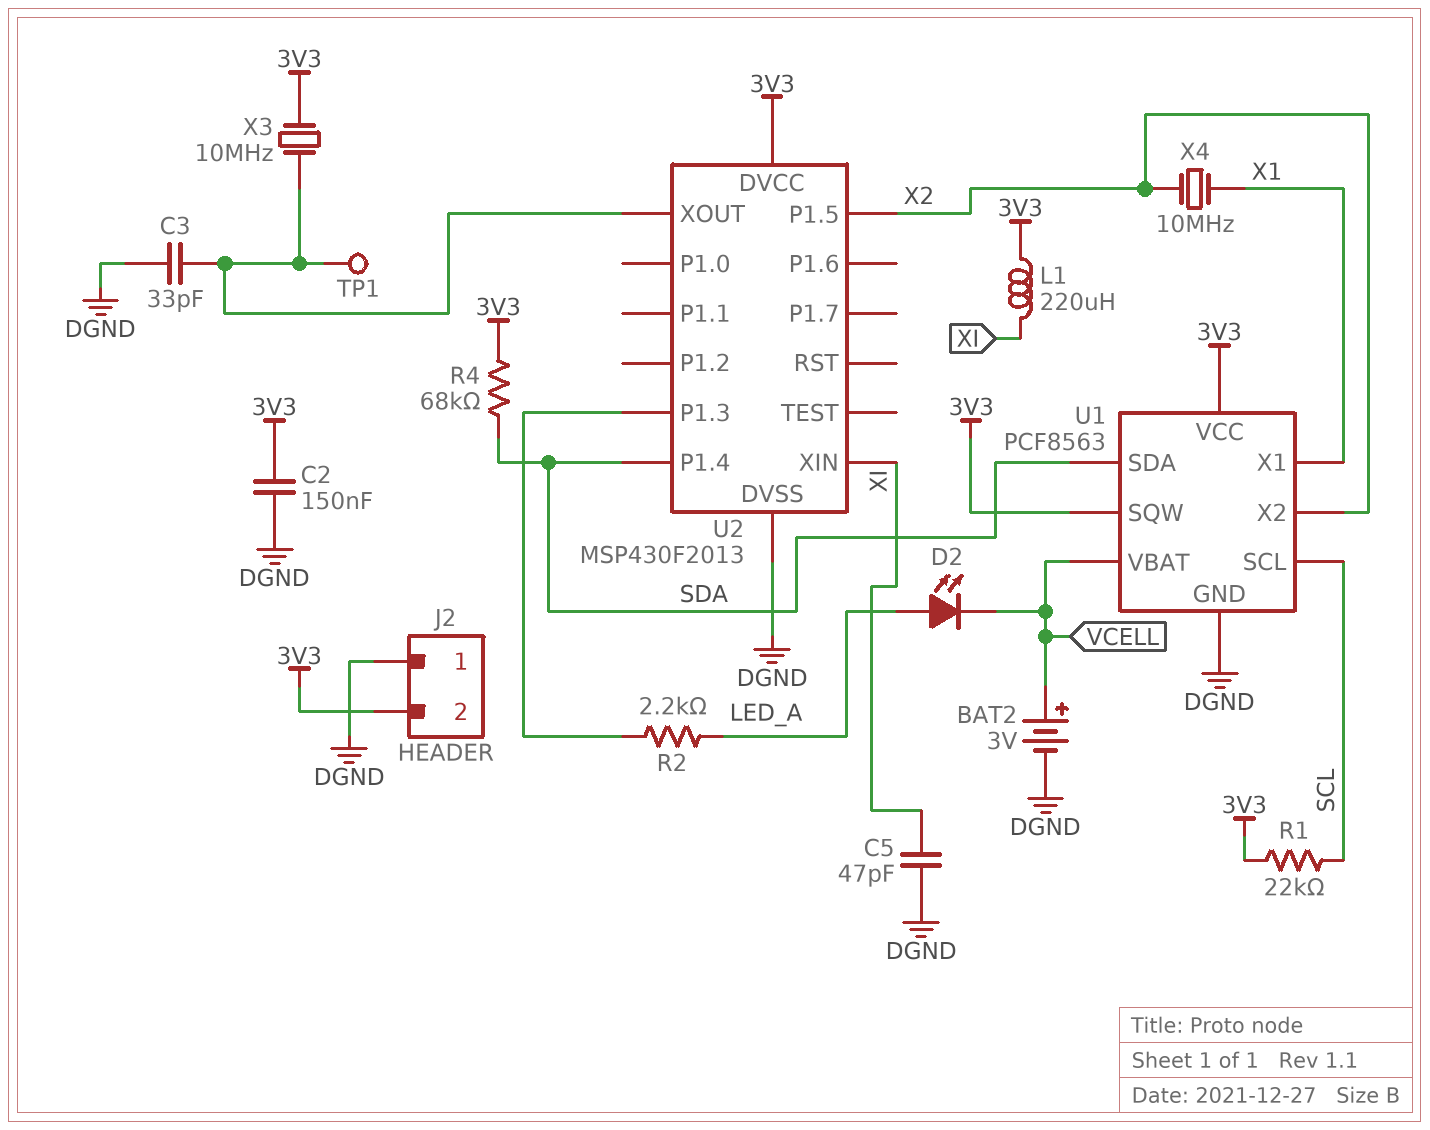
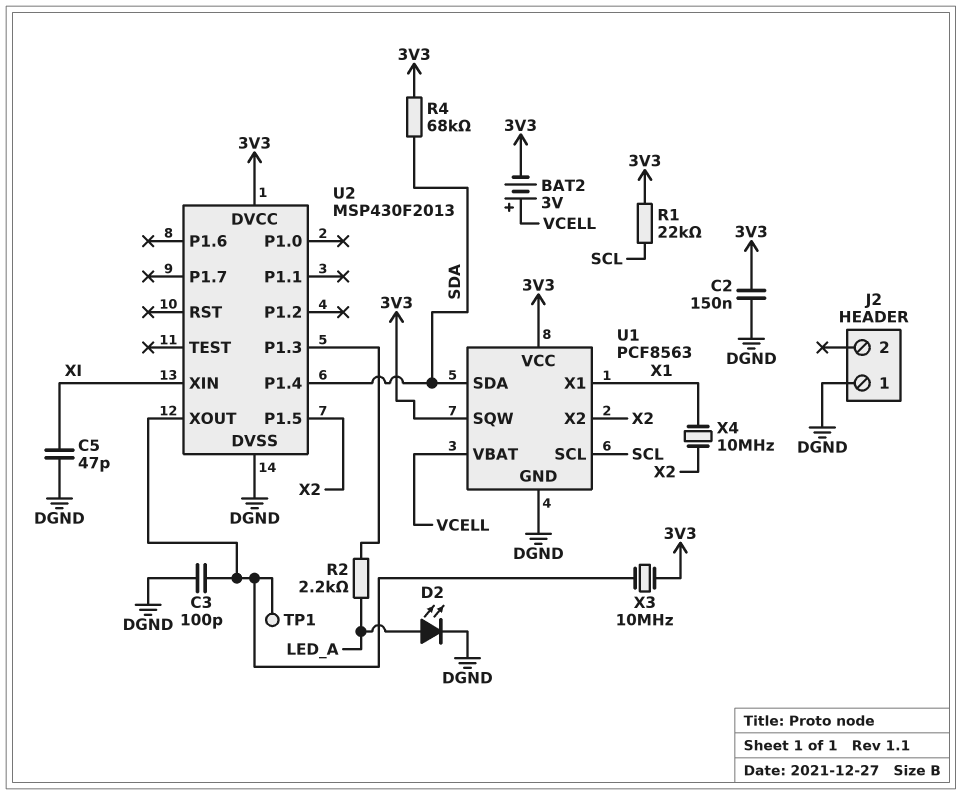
BAT2: 3V (plus VCELL, minus DGND) -> 3V (plus VCELL, minus 3V3)
C3: 33pF (DGND, U2/XOUT) -> 100pF (DGND, U2/XOUT)
D2: LED (A LED_A, K VCELL) -> LED (A LED_A, K DGND)
J2 pin 2: 3V3 -> none
L1: 220uH (3V3, XI) -> none

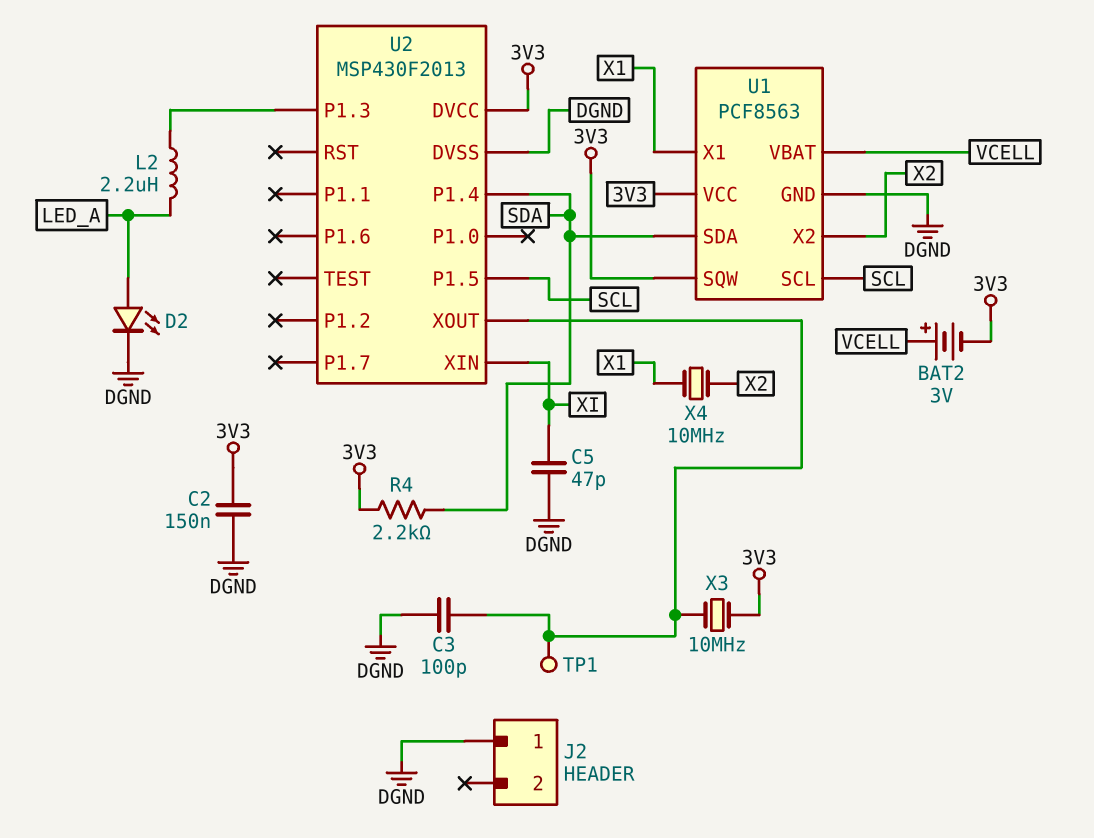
L2: none -> 2.2uH (LED_A, U2/P1.3)
R1: 22k (3V3, SCL) -> none
R2: 2.2k (LED_A, U2/P1.3) -> none
R4: 68k (3V3, SDA) -> 2.2k (3V3, SDA)
U2 pin P1.5: X2 -> SCL

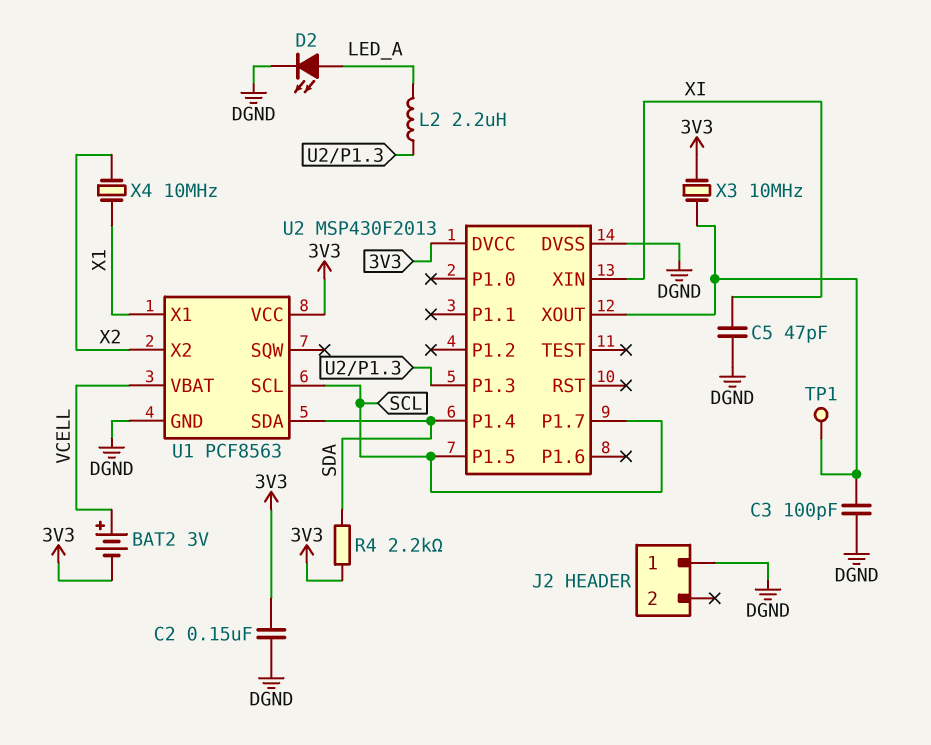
U1 pin SQW: 3V3 -> none
U2 pin P1.7: none -> SCL

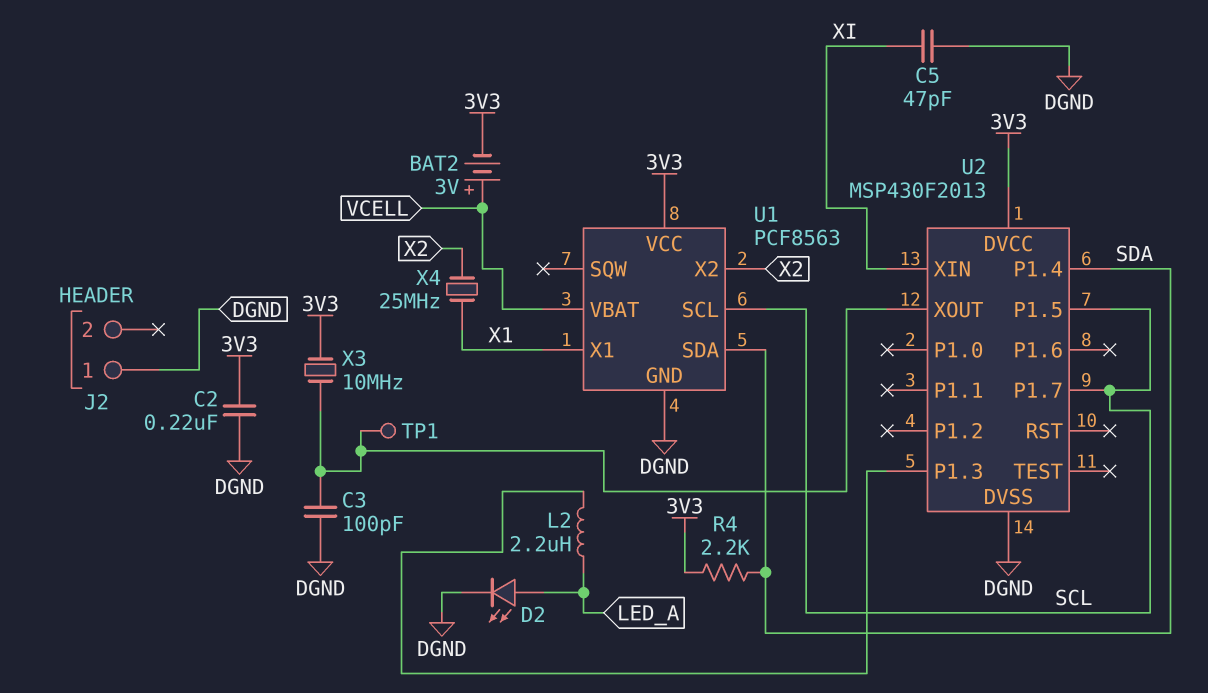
C2: 150nF (3V3, DGND) -> 220nF (3V3, DGND)
X4: 10MHz (X1, X2) -> 25MHz (X1, X2)

